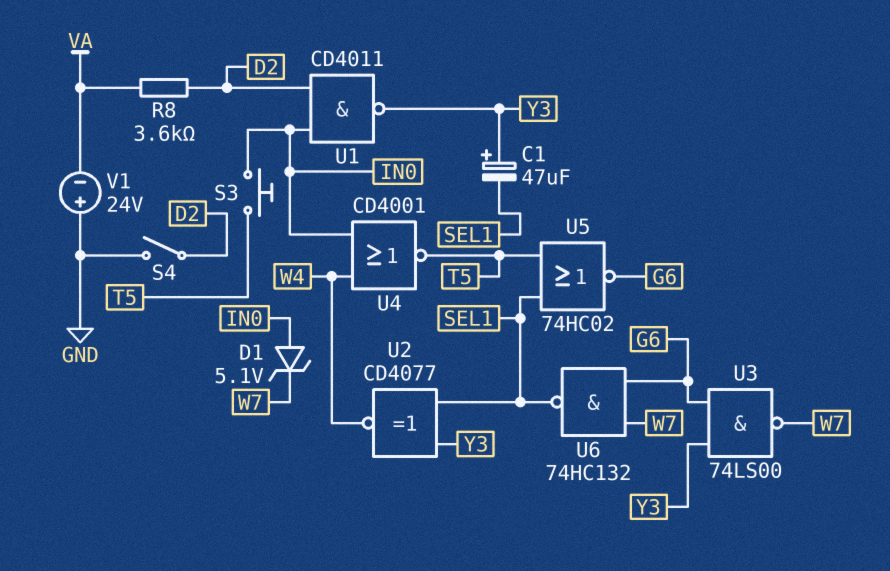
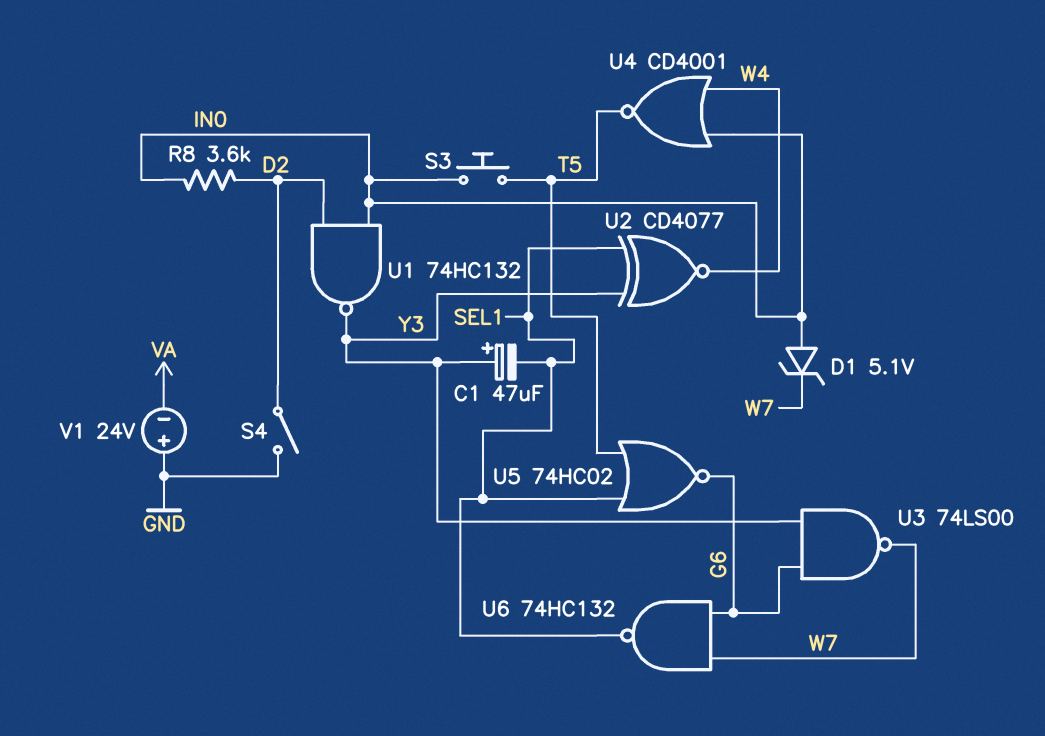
R8: 3.6k (D2, VA) -> 3.6k (D2, IN0)
U1: NAND CD4011 (in D2, in IN0, out Y3) -> NAND 74HC132 (in D2, in IN0, out Y3)

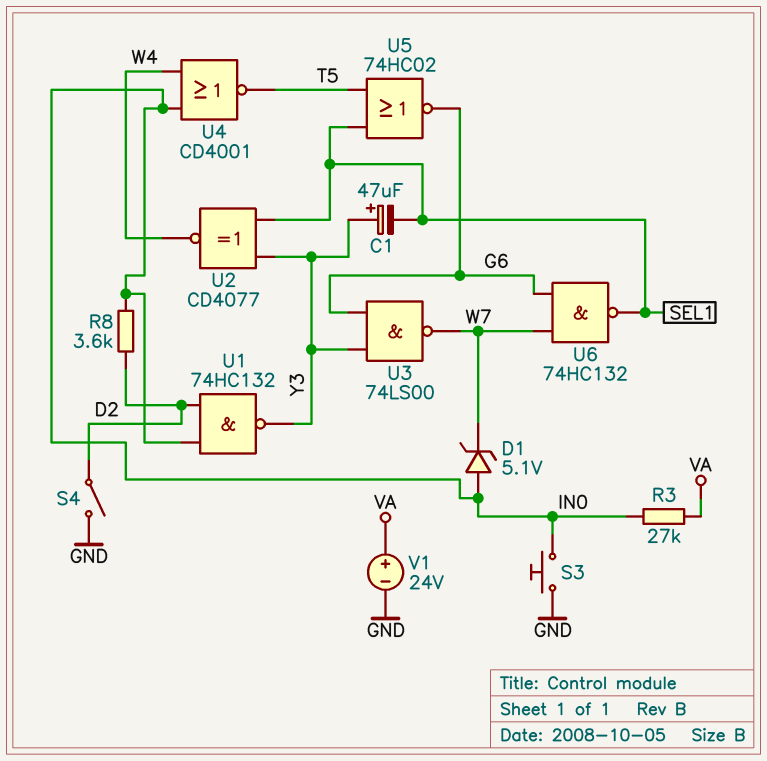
R3: none -> 27k (IN0, VA)
S3: button (IN0, T5) -> button (GND, IN0)
V1: 24V (plus GND, minus VA) -> 24V (plus VA, minus GND)

